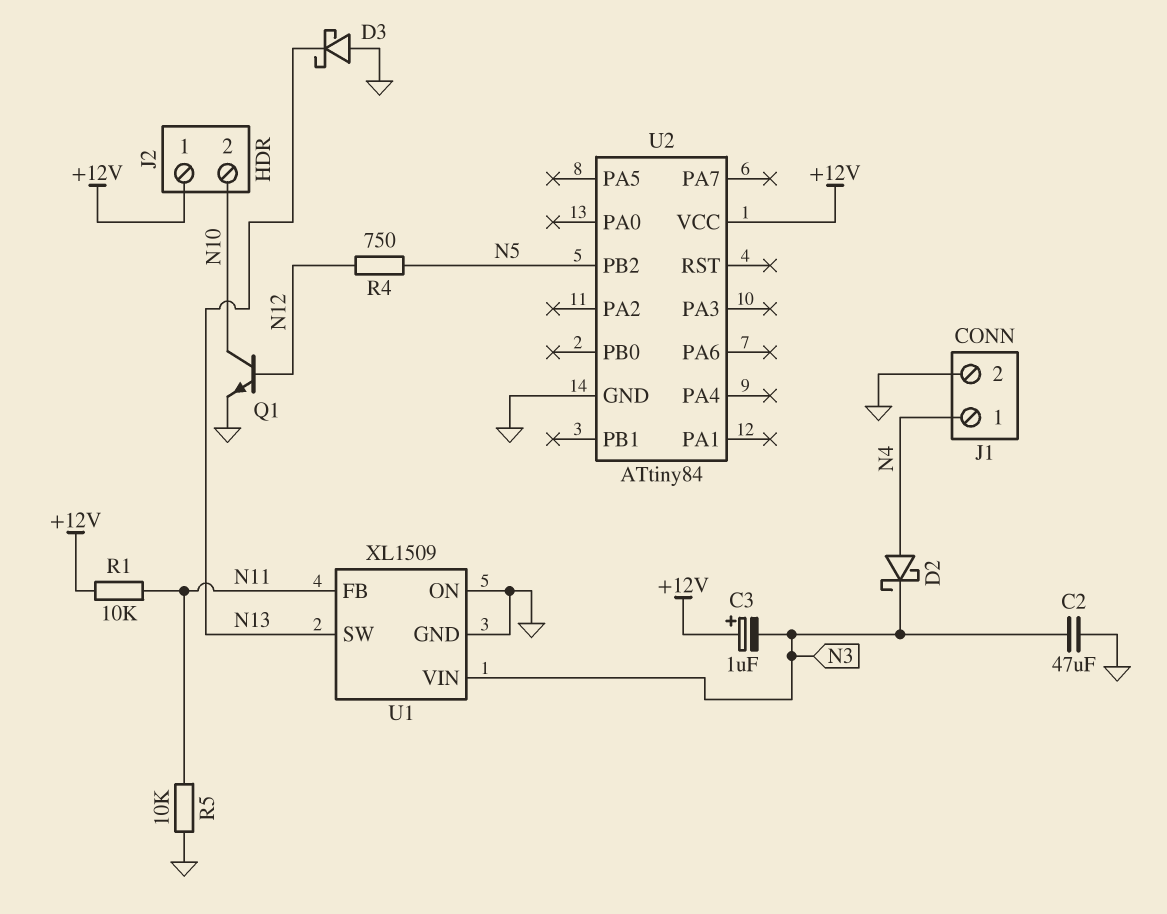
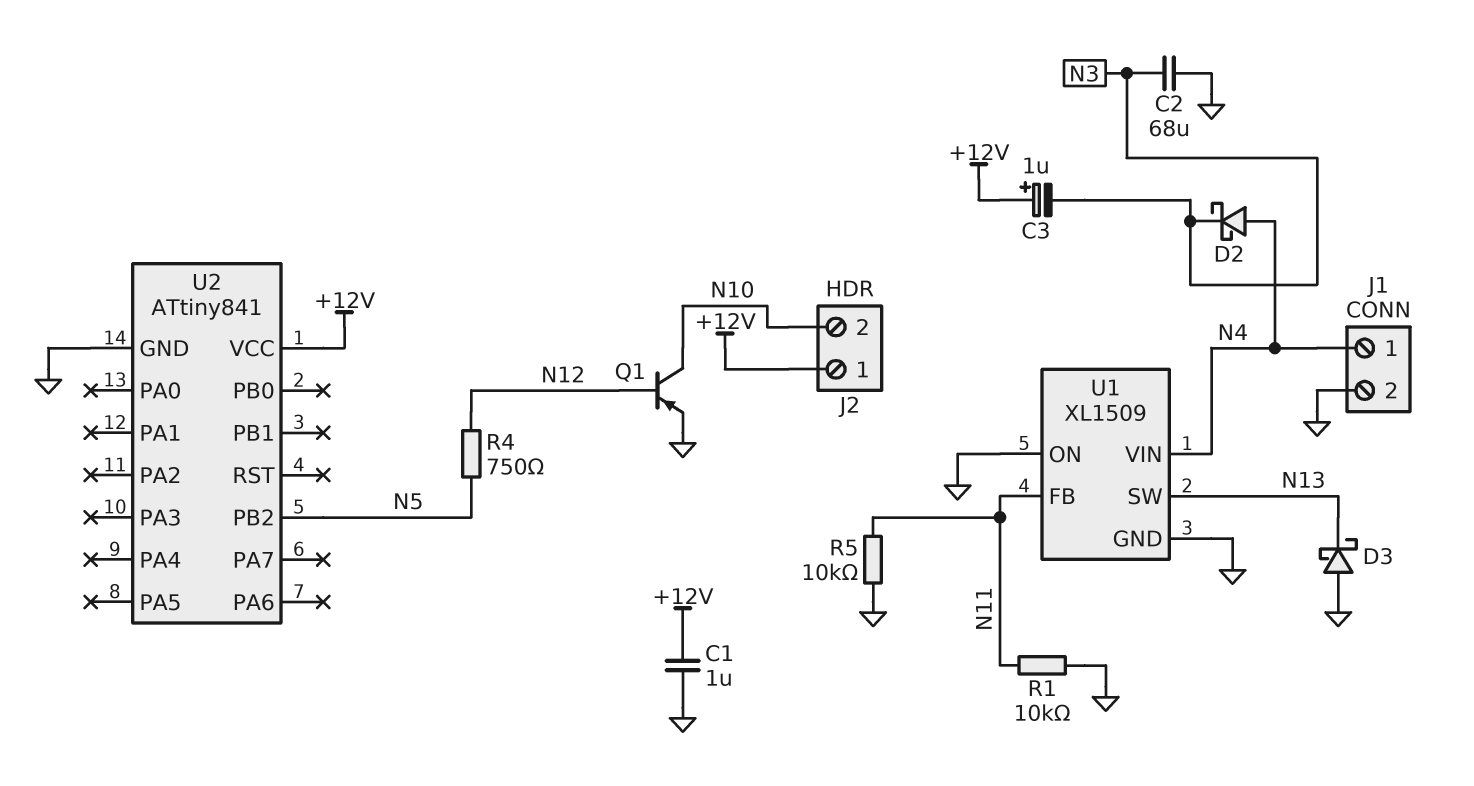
C1: none -> 1uF (+12V, GND)
C2: 47uF (GND, N3) -> 68uF (GND, N3)
Q1: NPN (B N12, C N10, E GND) -> PNP (B N12, C N10, E GND)
R1: 10k (+12V, N11) -> 10k (GND, N11)
U1 pin VIN: N3 -> N4
U2: ATtiny84 -> ATtiny841

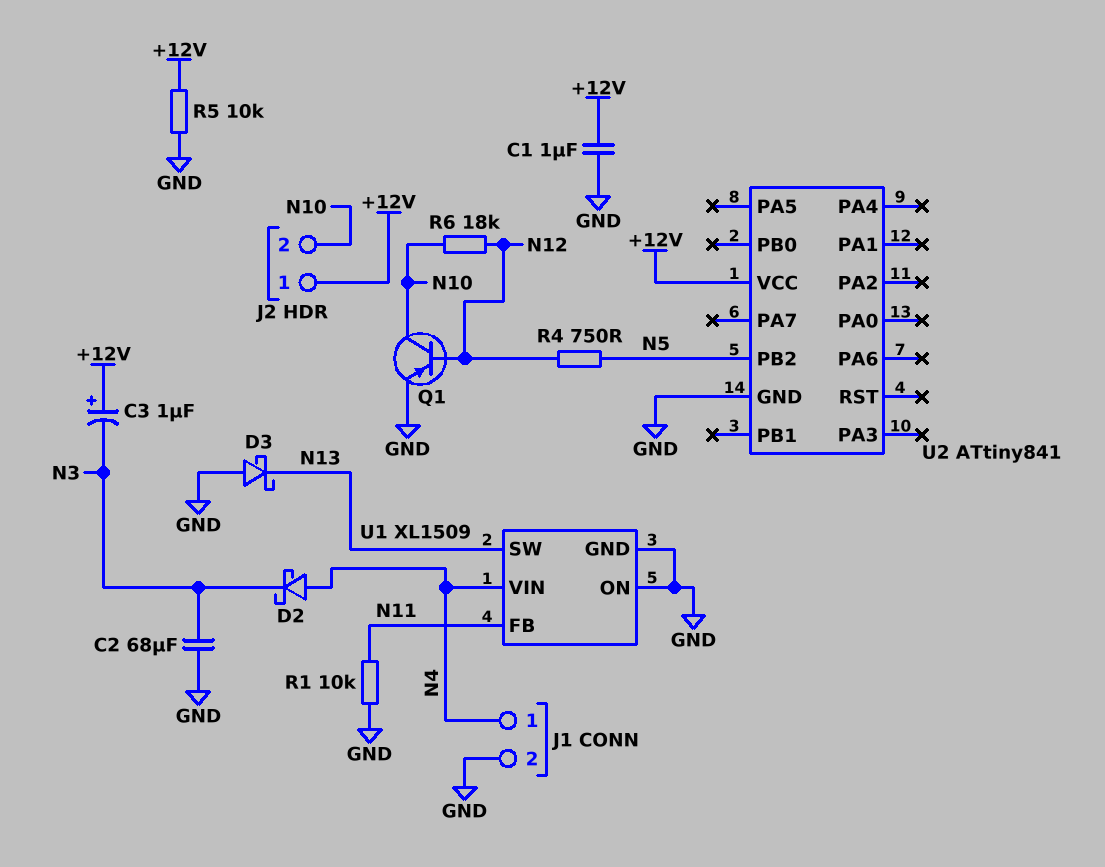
R5: 10k (GND, N11) -> 10k (+12V, GND)
R6: none -> 18k (N10, N12)

